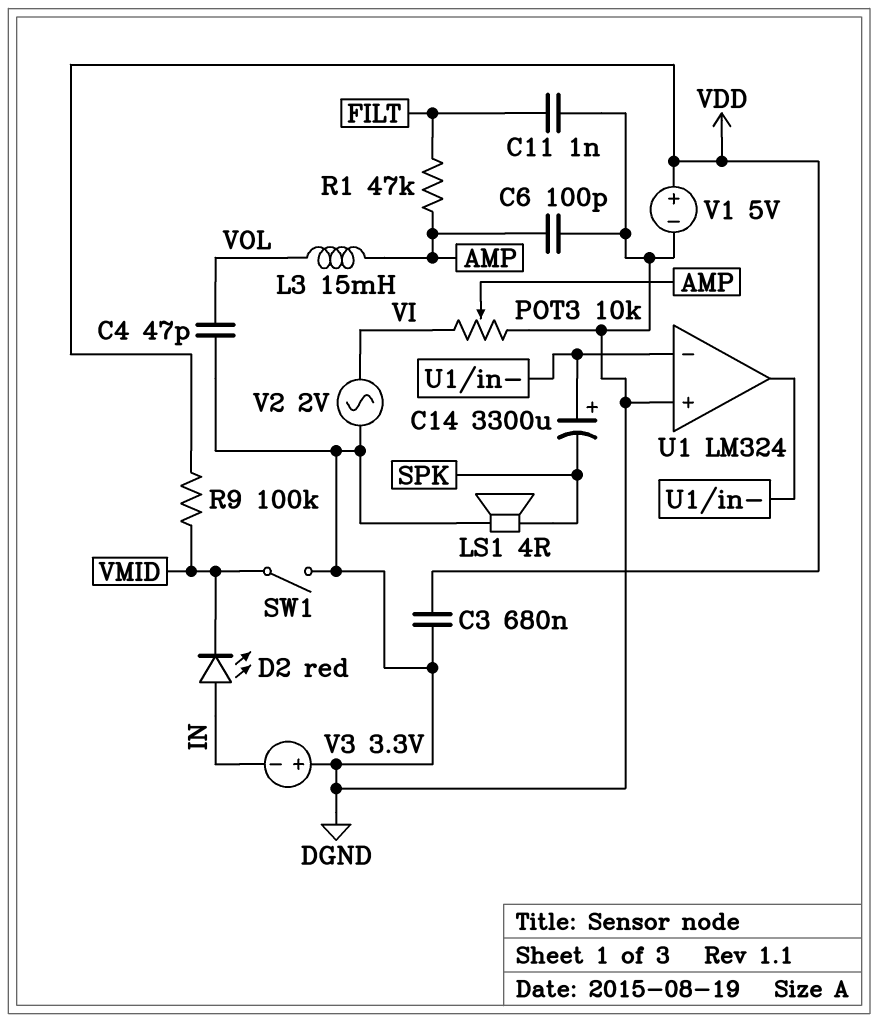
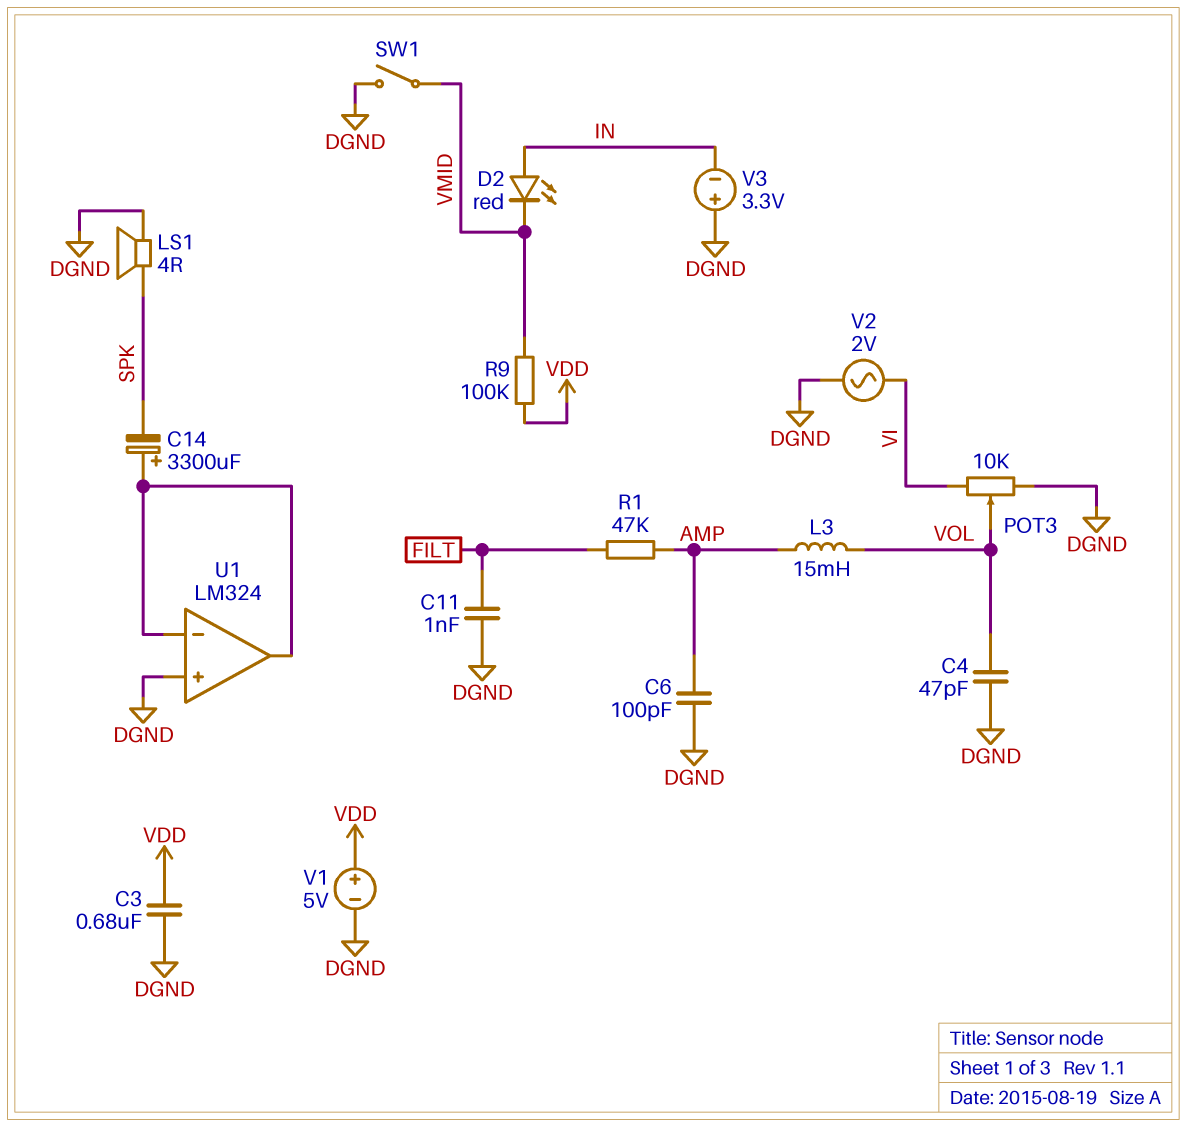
POT3: 10k (DGND, VI, wiper AMP) -> 10k (DGND, VI, wiper VOL)

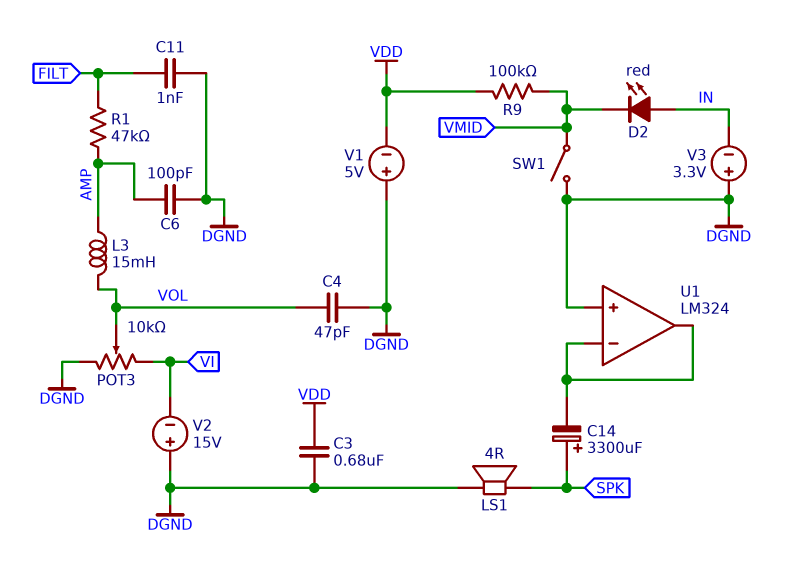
C14: 3300uF (plus U1/in-, minus SPK) -> 3300uF (plus SPK, minus U1/in-)
V1: 5V (plus VDD, minus DGND) -> 5V (plus DGND, minus VDD)
V2: AC 2V (DGND, VI) -> 15V (plus DGND, minus VI)

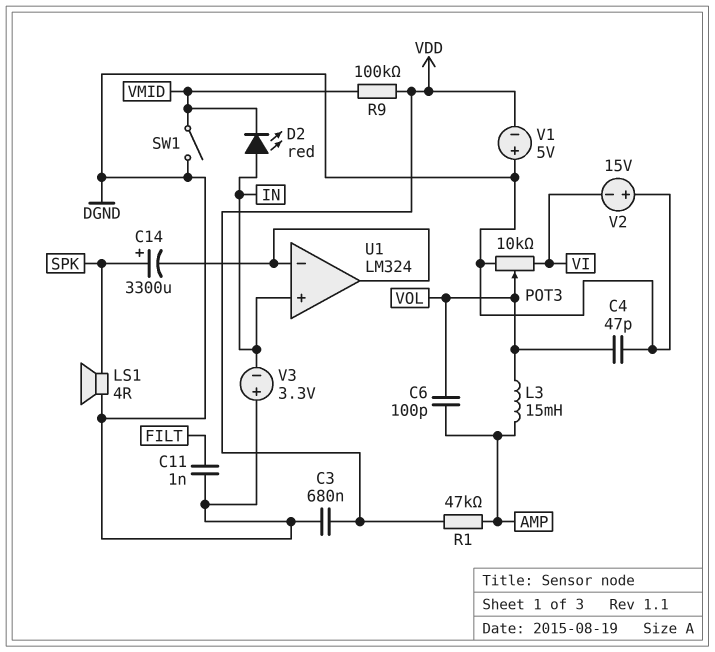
C6: 100pF (AMP, DGND) -> 100pF (AMP, VOL)
R1: 47k (AMP, FILT) -> 47k (AMP, VDD)
U1 pin in+: DGND -> IN

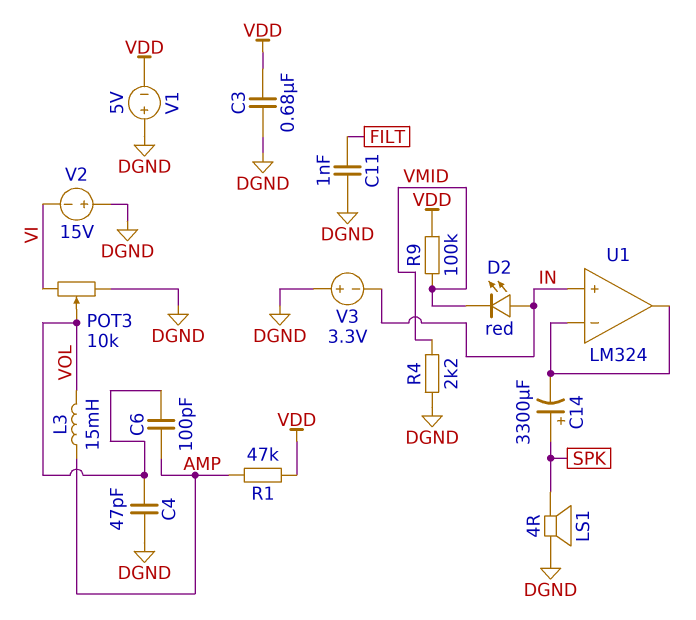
R4: none -> 2.2k (DGND, VMID)
SW1: switch (DGND, VMID) -> none

